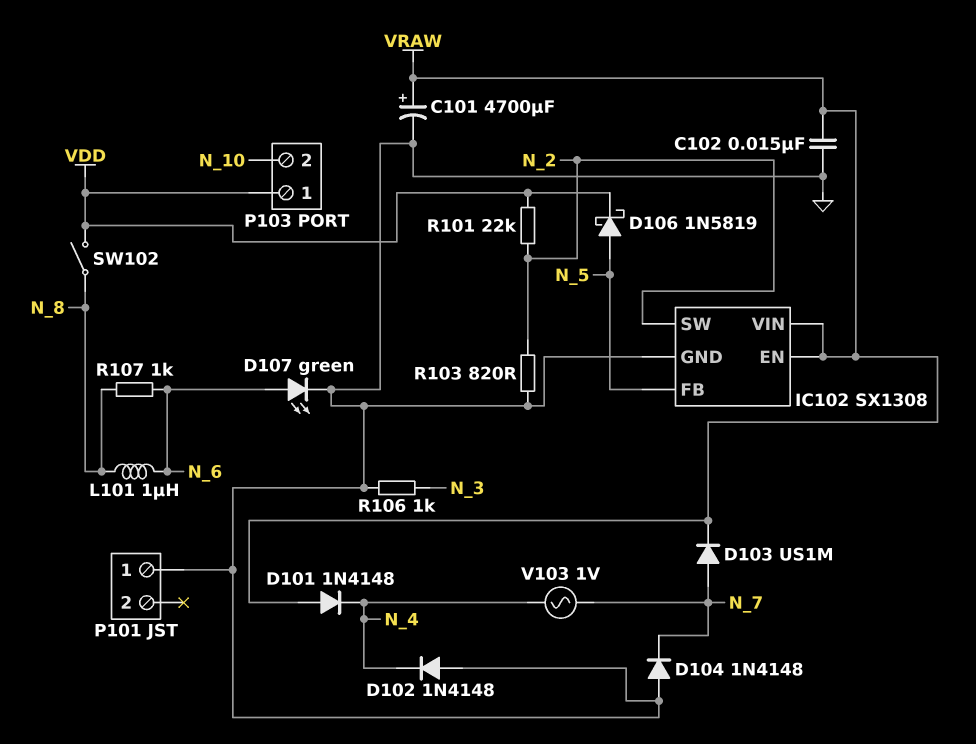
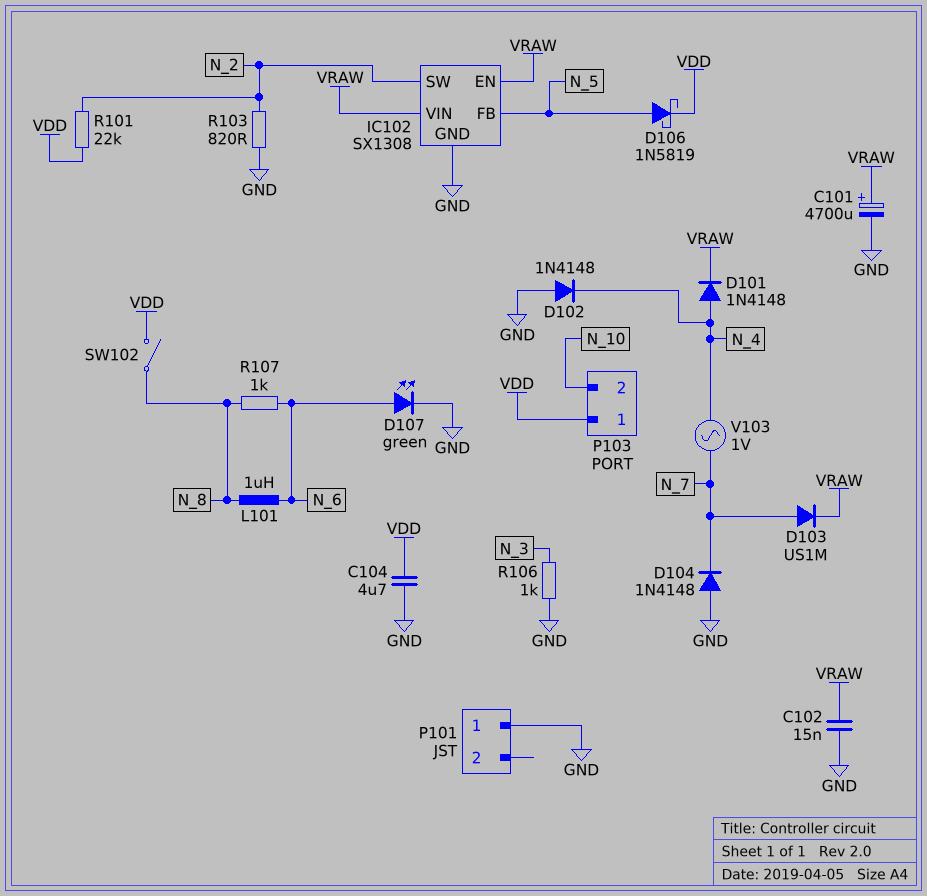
C104: none -> 4.7uF (GND, VDD)
D101: diode 1N4148 (A VRAW, K N_4) -> diode 1N4148 (A N_4, K VRAW)

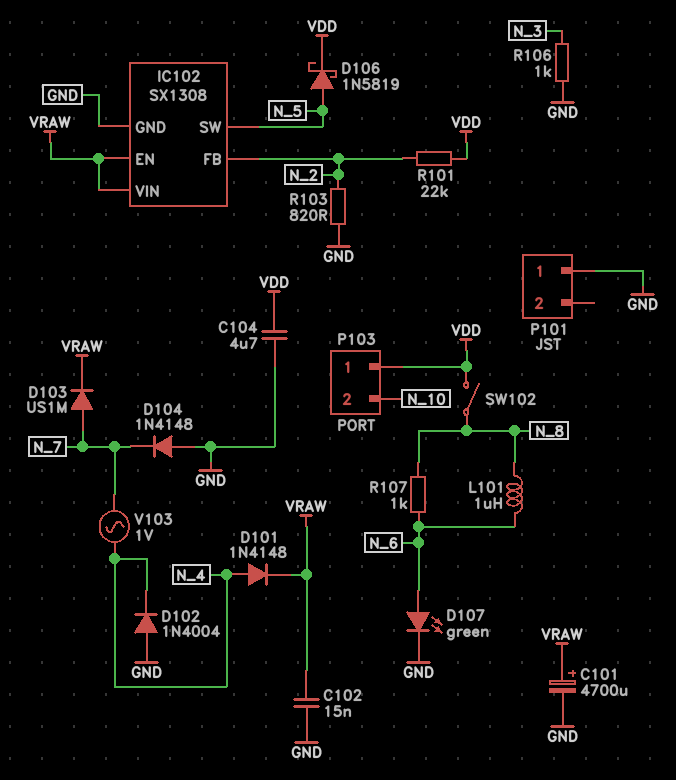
D102: diode 1N4148 (A GND, K N_4) -> diode 1N4004 (A GND, K N_4)
IC102 pin FB: N_5 -> N_2
IC102 pin SW: N_2 -> N_5

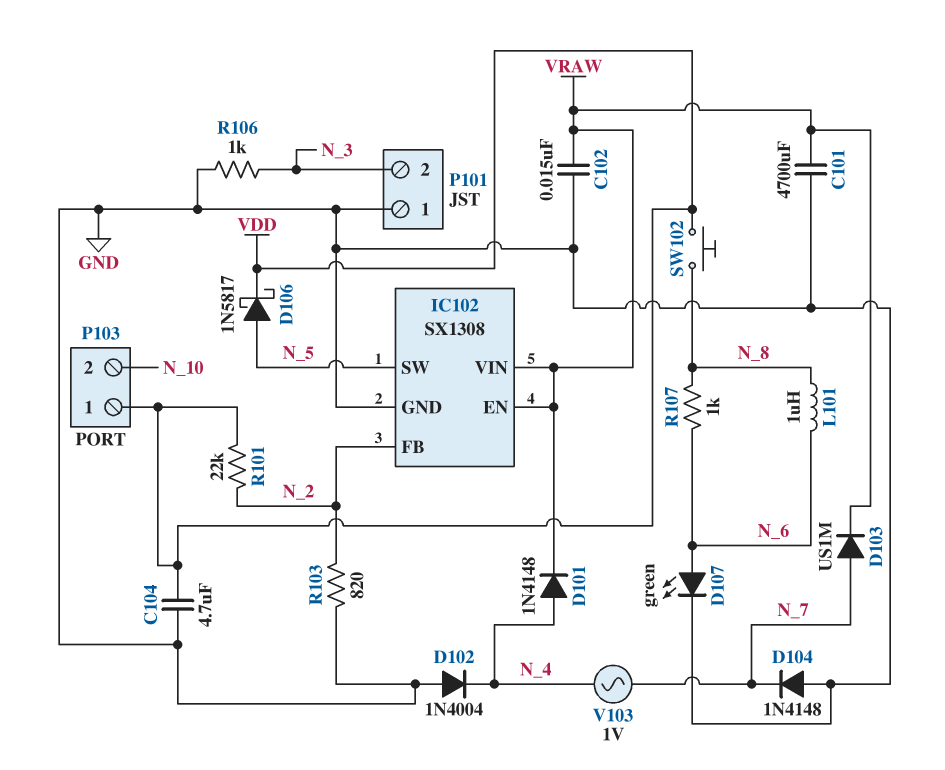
C101: 4700uF (plus VRAW, minus GND) -> 4700uF (GND, VRAW)
D106: schottky 1N5819 (A N_5, K VDD) -> schottky 1N5817 (A N_5, K VDD)
P101 pin 2: none -> N_3
SW102: switch (N_8, VDD) -> button (N_8, VDD)

